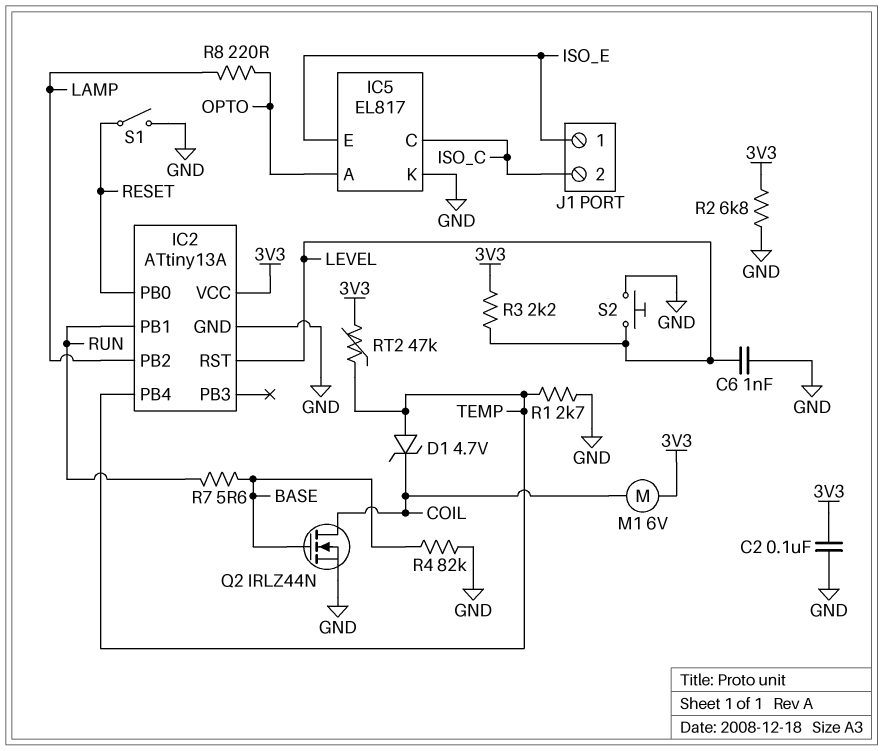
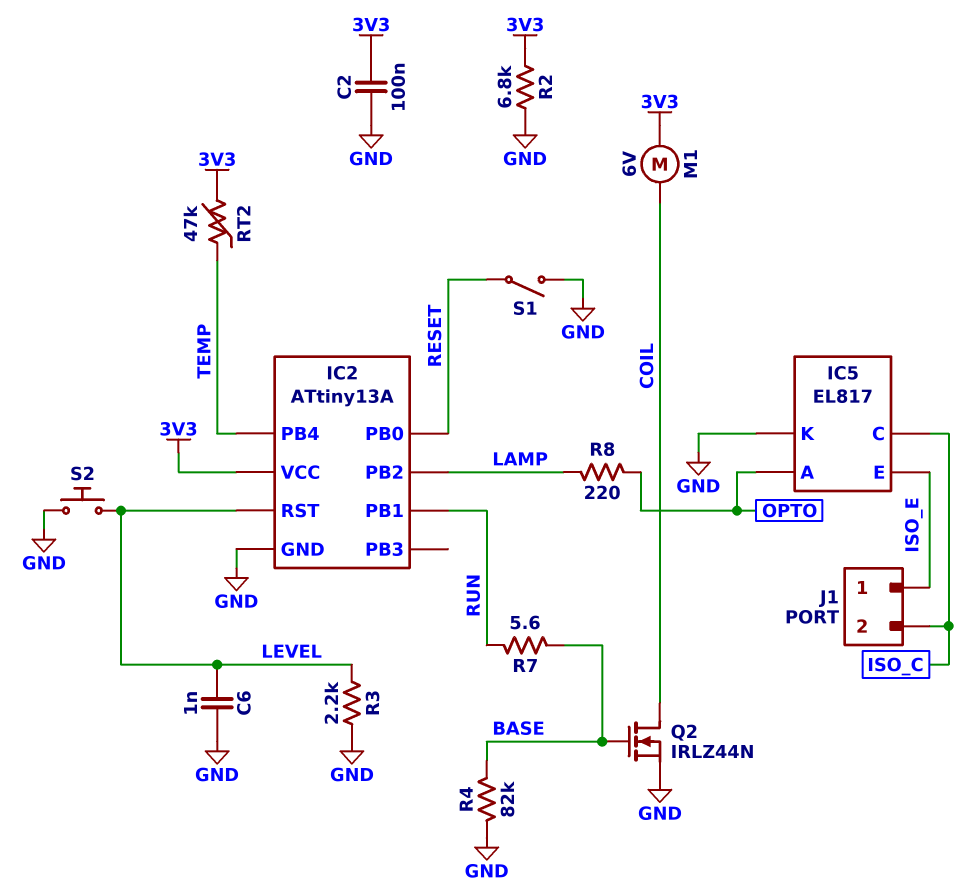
D1: zener 4.7V (A TEMP, K COIL) -> none
R1: 2.7k (GND, TEMP) -> none
R3: 2.2k (3V3, LEVEL) -> 2.2k (GND, LEVEL)

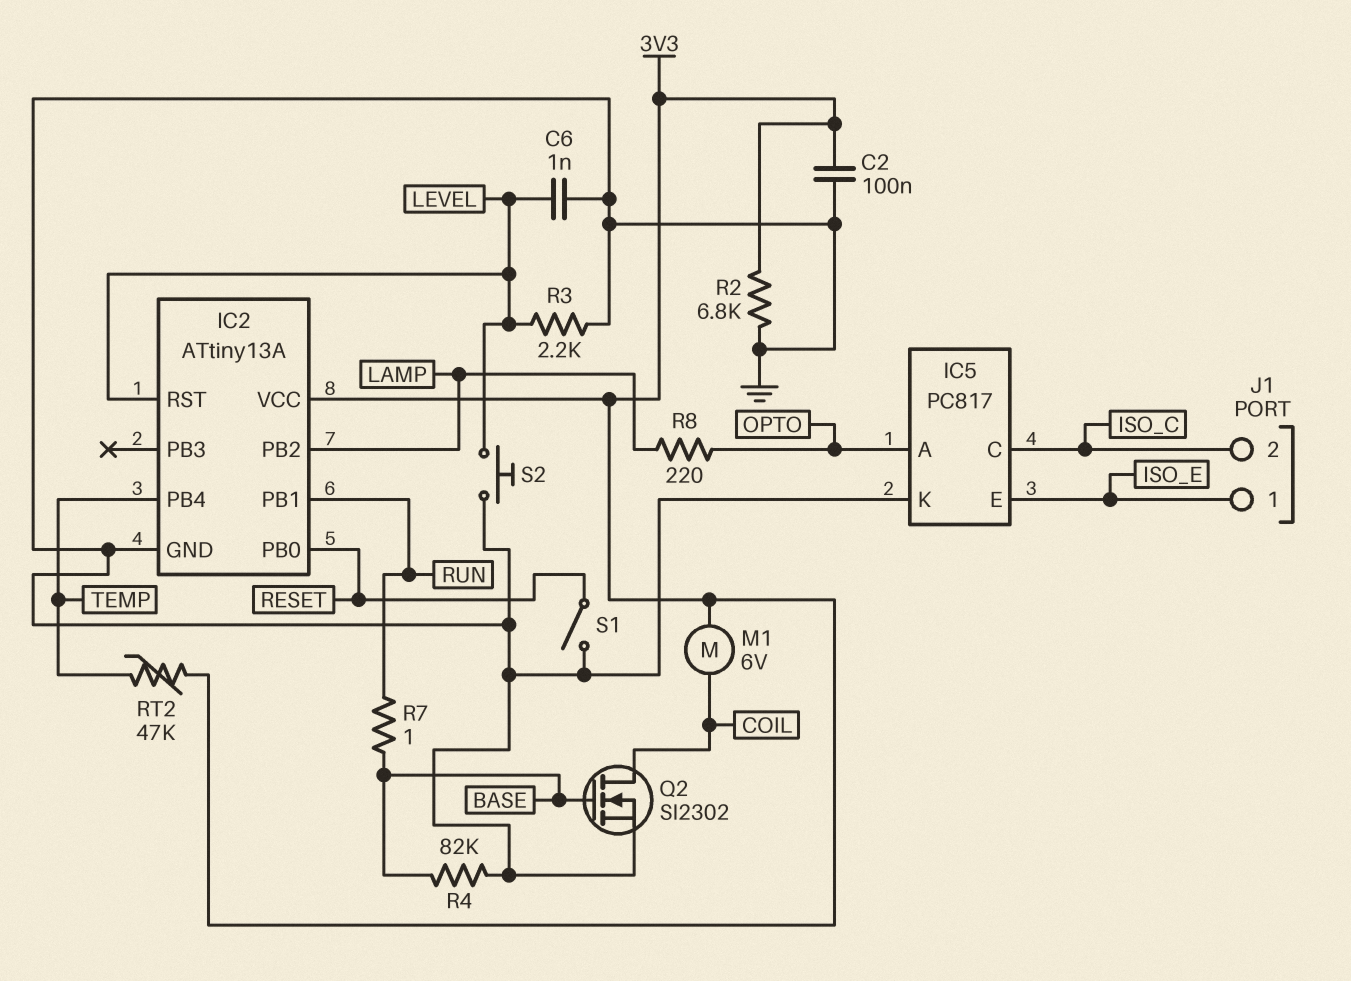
IC5: EL817 -> PC817
Q2: NMOS IRLZ44N (G BASE, D COIL, S GND) -> NMOS SI2302 (G BASE, D COIL, S GND)
R7: 5.6 (BASE, RUN) -> 1 (BASE, RUN)

